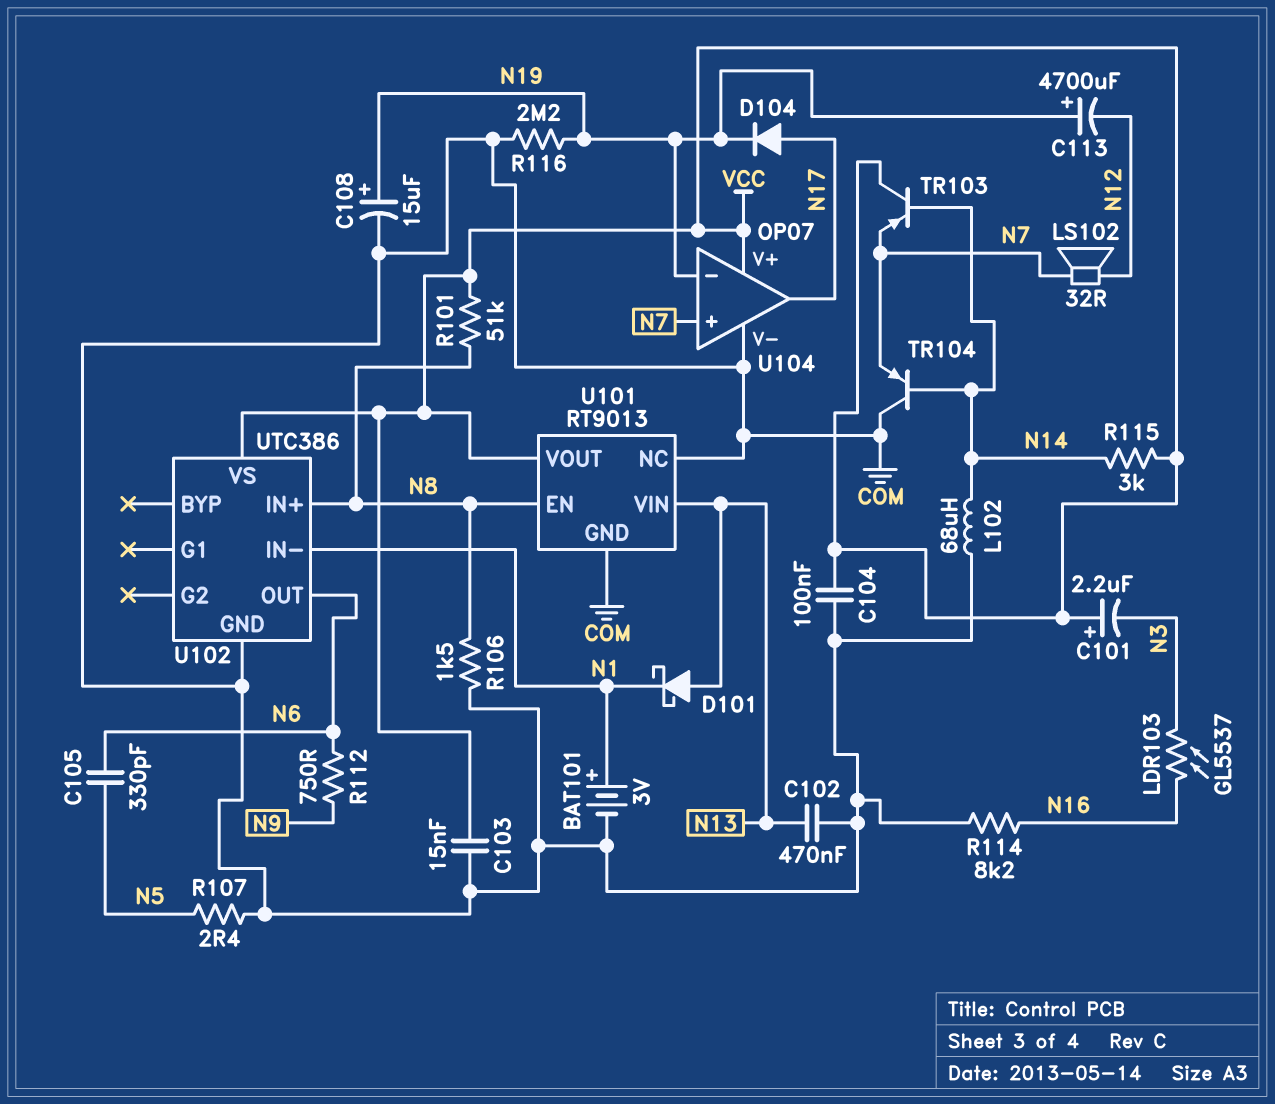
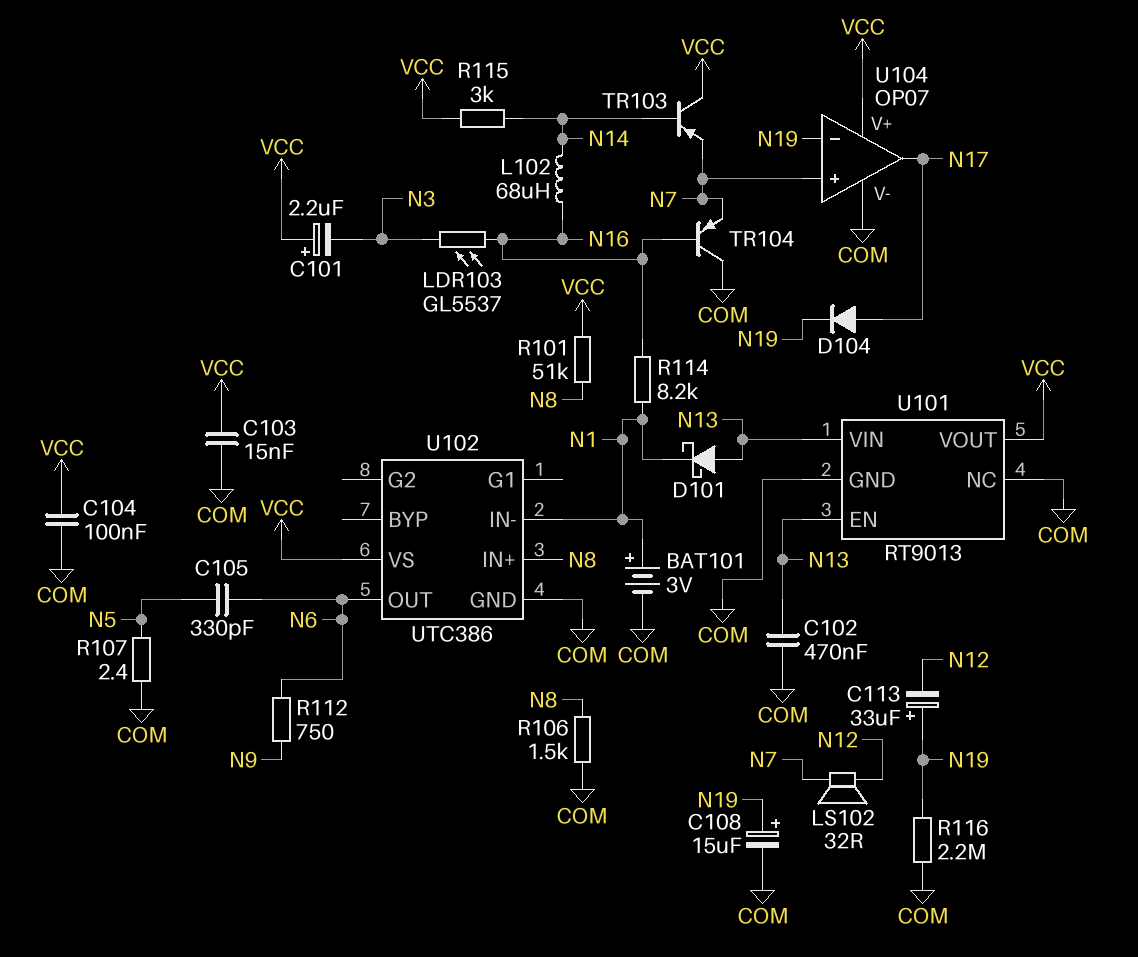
C113: 4700uF (plus N19, minus N12) -> 33uF (plus N19, minus N12)
L102: 68uH (COM, N14) -> 68uH (N14, N16)
R114: 8.2k (COM, N16) -> 8.2k (N1, N16)
TR104: PNP (B N14, C COM, E N7) -> PNP (B N16, C COM, E N7)
U101 pin EN: N8 -> N13

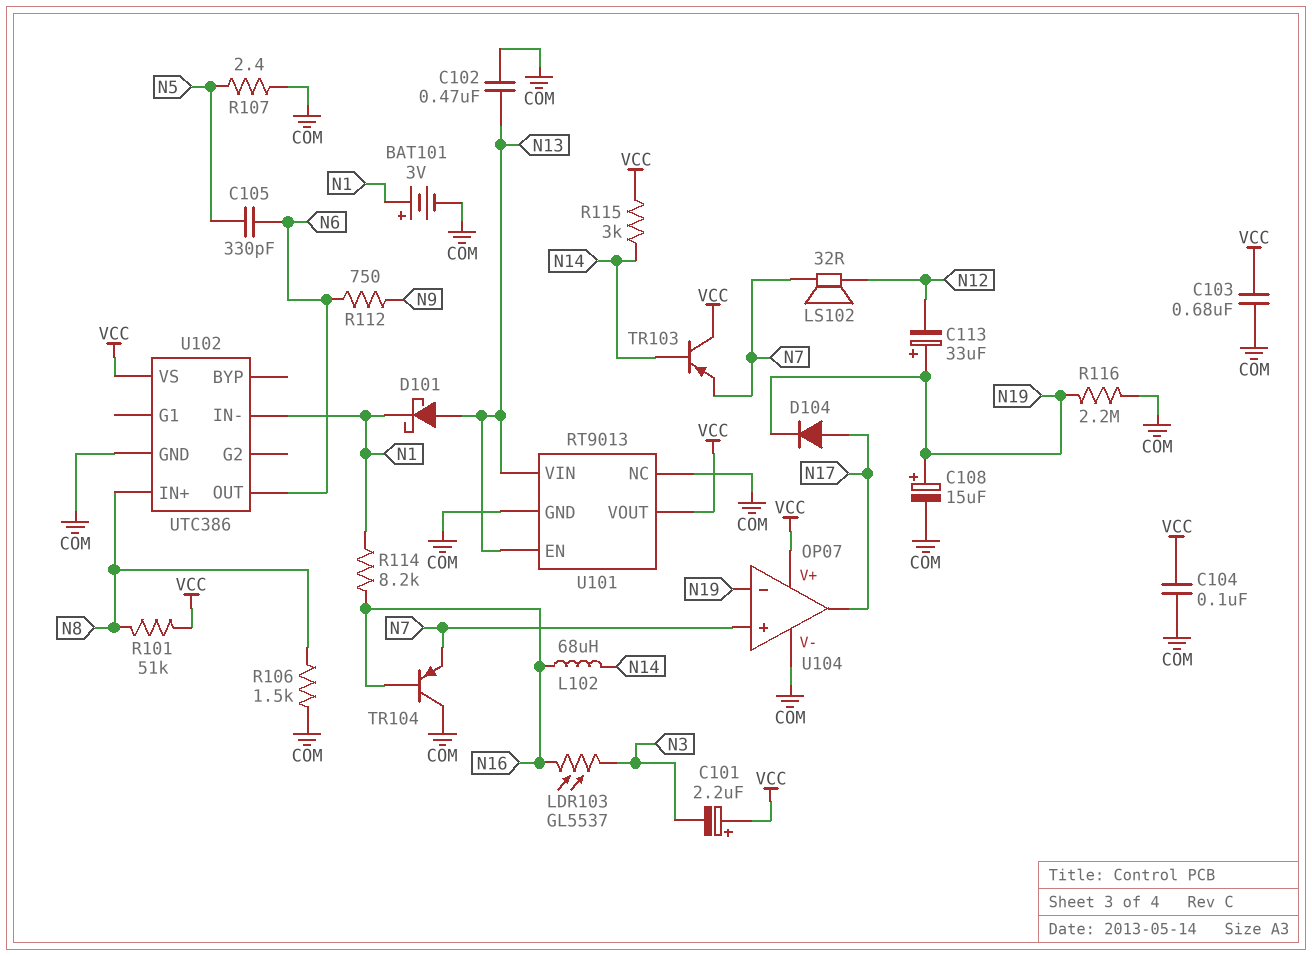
C103: 15nF (COM, VCC) -> 680nF (COM, VCC)

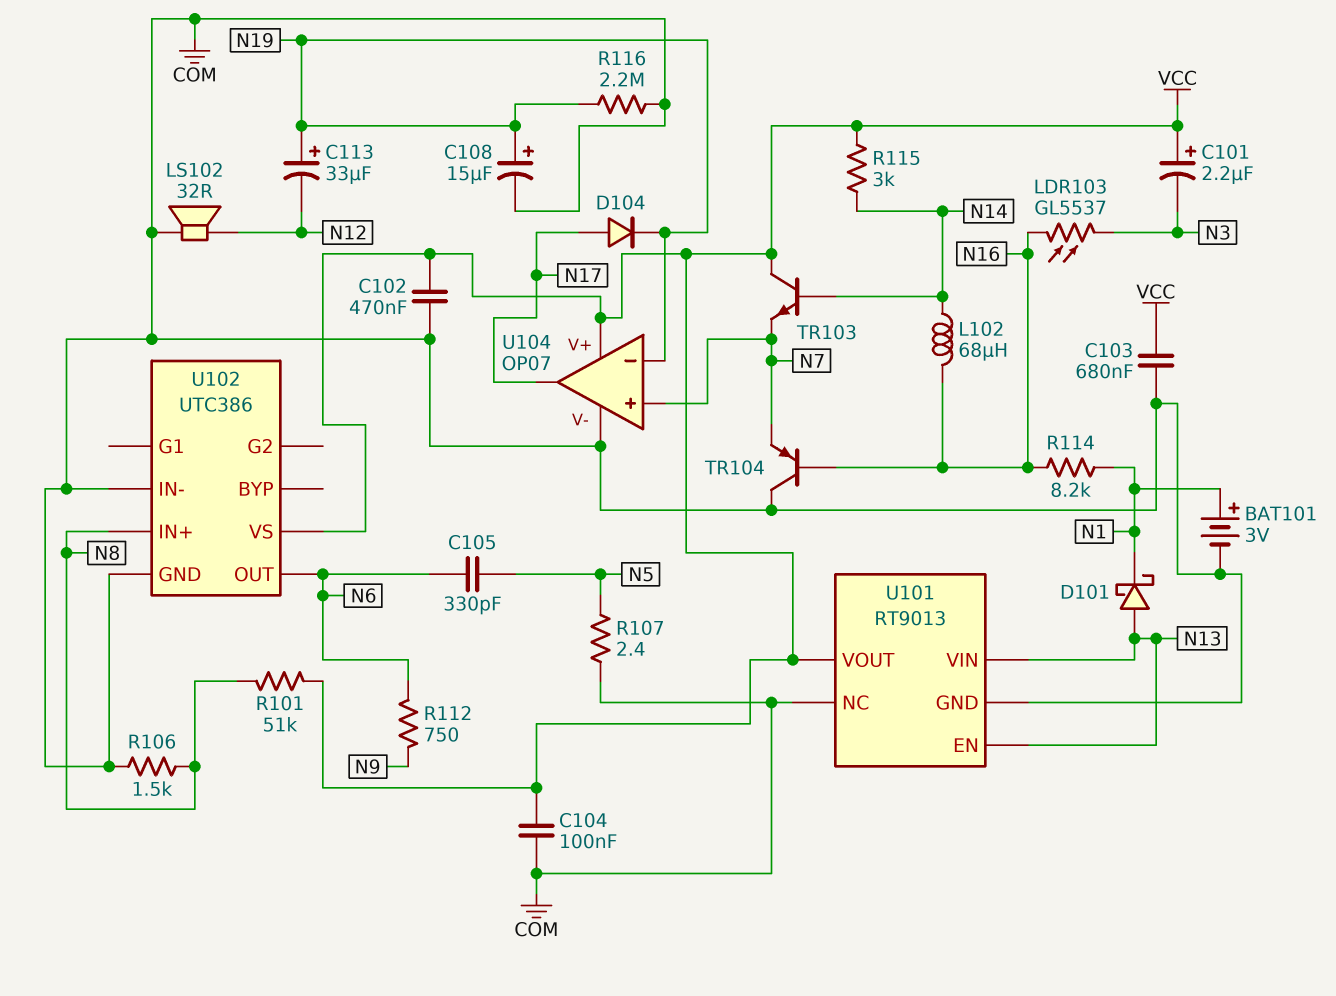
C102: 470nF (COM, N13) -> 470nF (COM, VCC)
LS102: speaker 32R (N7, N12) -> speaker 32R (COM, N12)
TR103: PNP (B N14, C VCC, E N7) -> NPN (B N14, C VCC, E N7)
U102 pin IN-: N1 -> COM

